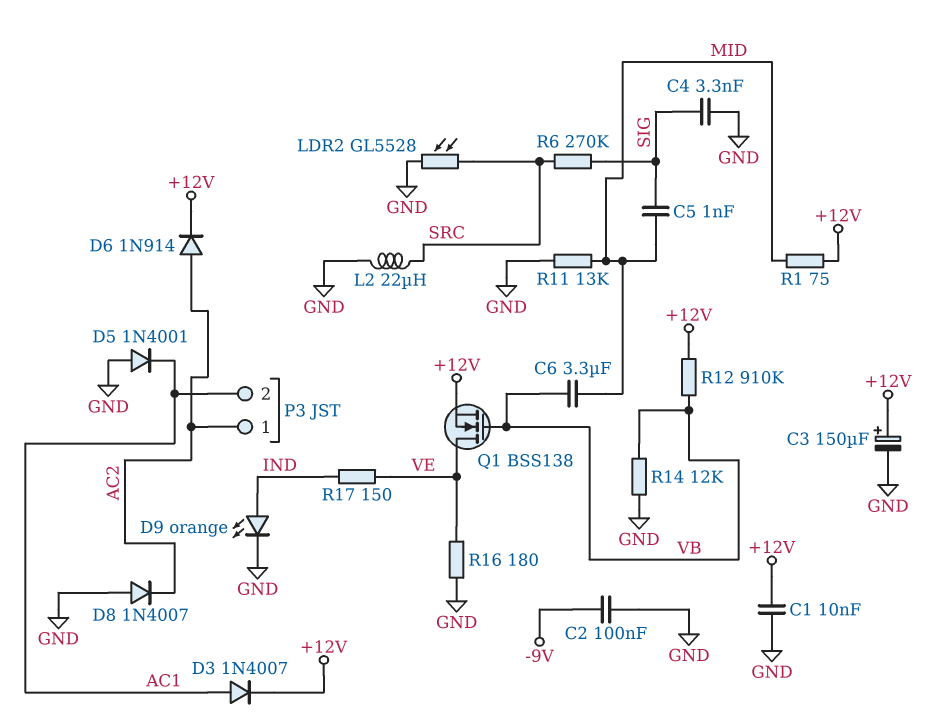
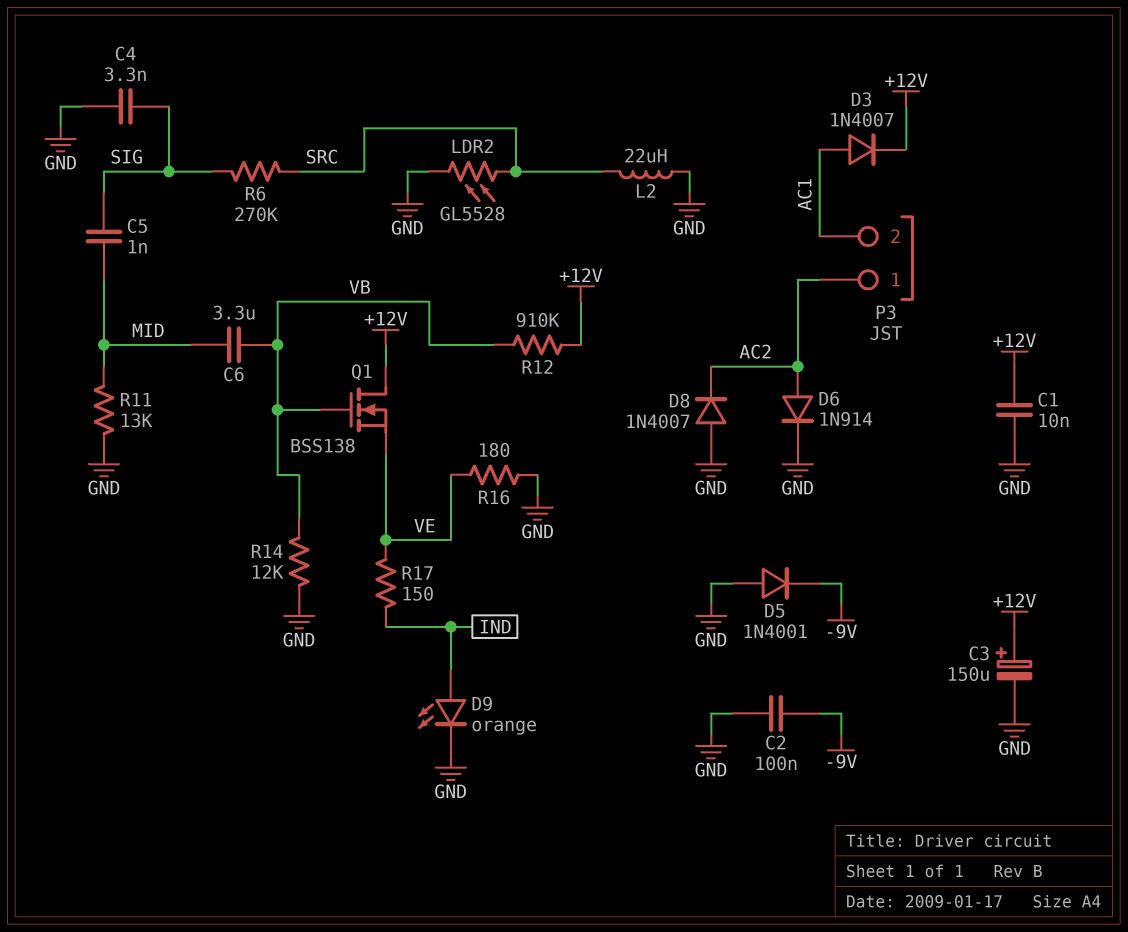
D5: diode 1N4001 (A GND, K AC1) -> diode 1N4001 (A GND, K -9V)
D6: diode 1N914 (A AC2, K +12V) -> diode 1N914 (A AC2, K GND)
Q1: NMOS BSS138 (G VB, D VE, S +12V) -> NMOS BSS138 (G VB, D +12V, S VE)
R1: 75 (+12V, MID) -> none

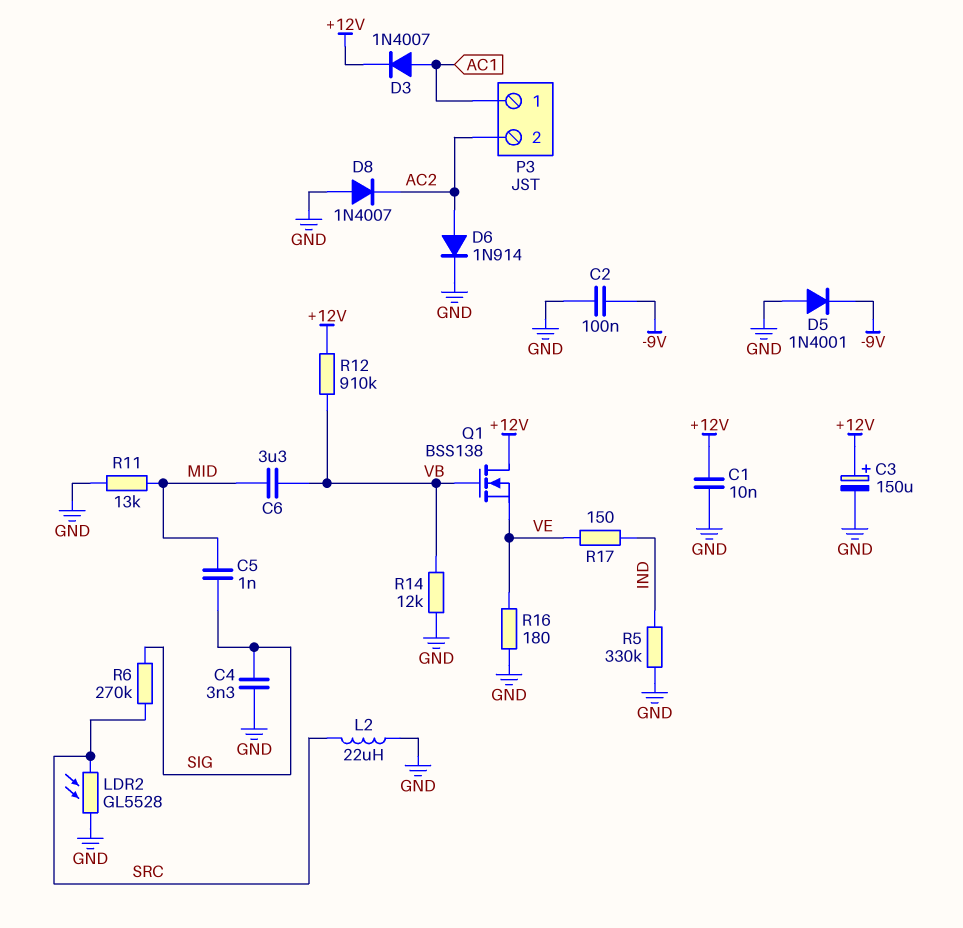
D9: LED orange (A IND, K GND) -> none
P3 pin 1: AC2 -> AC1
P3 pin 2: AC1 -> AC2
R5: none -> 330k (GND, IND)

